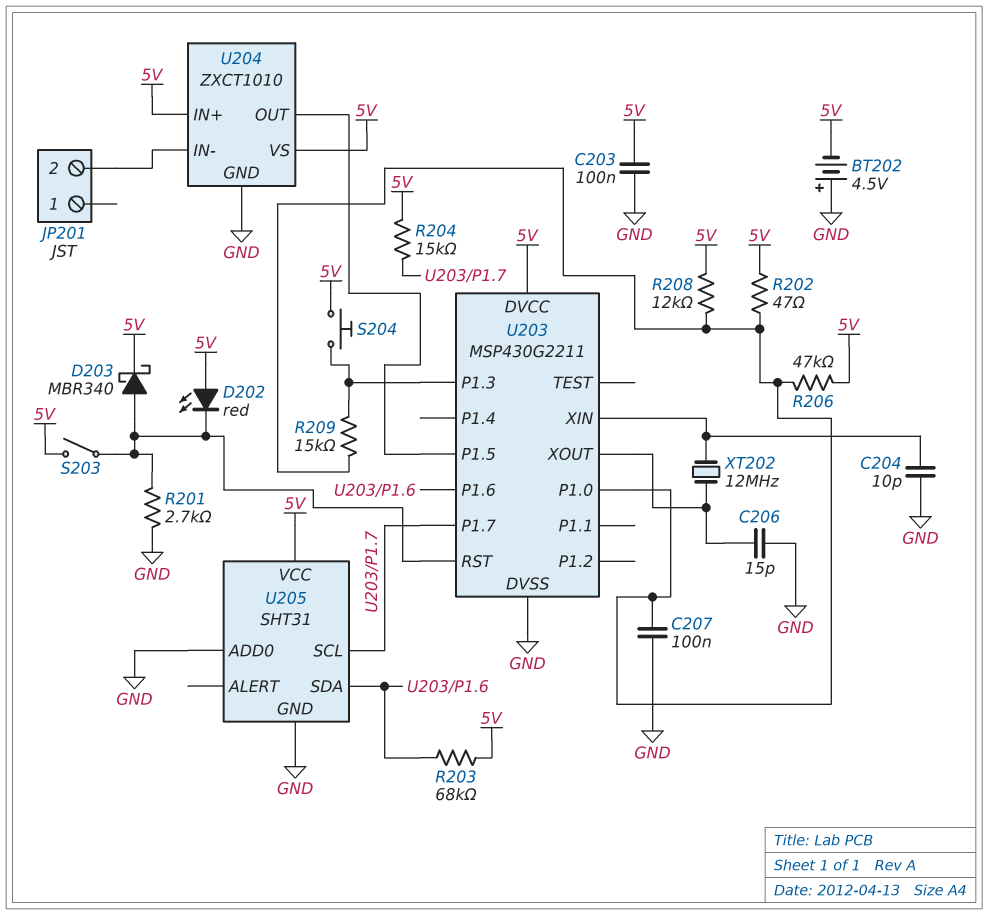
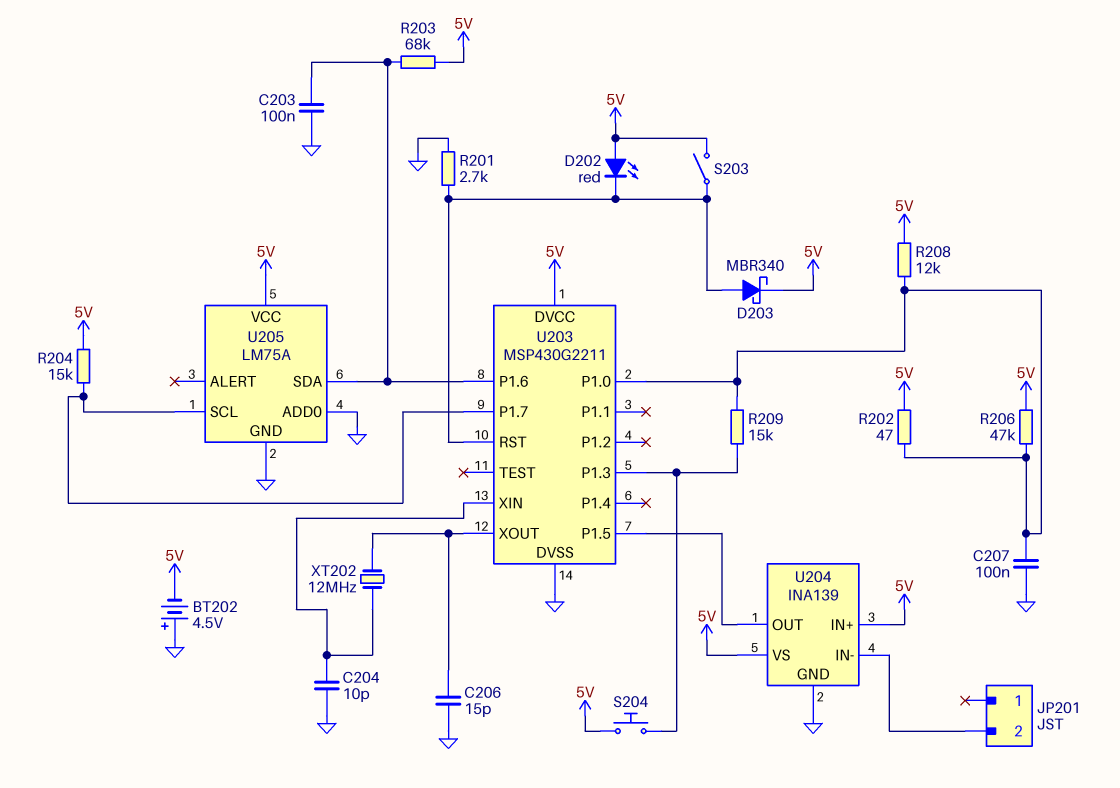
C203: 100nF (5V, GND) -> 100nF (GND, U203/P1.6)
U204: ZXCT1010 -> INA139
U205: SHT31 -> LM75A

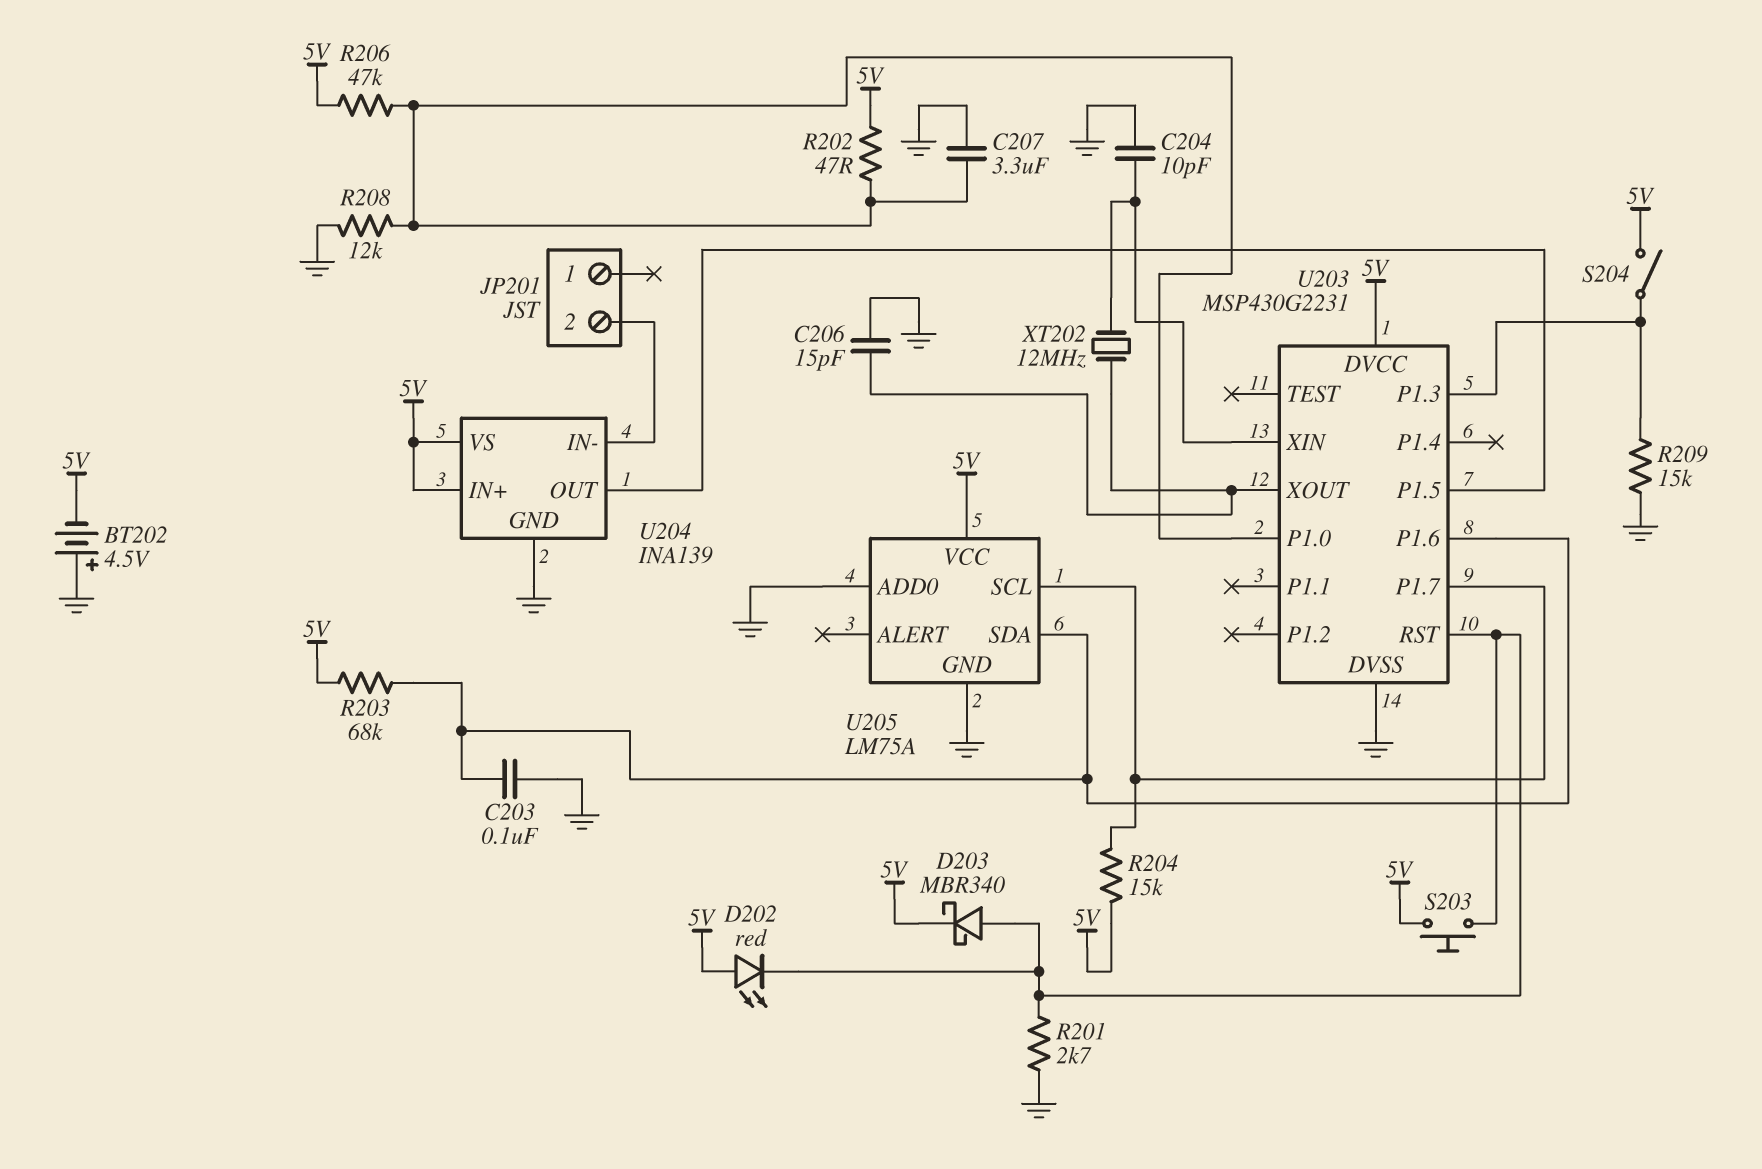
C207: 100nF (GND, U203/P1.0) -> 3.3uF (GND, U203/P1.0)
R208: 12k (5V, U203/P1.0) -> 12k (GND, U203/P1.0)
R209: 15k (U203/P1.0, U203/P1.3) -> 15k (GND, U203/P1.3)
S203: switch (5V, U203/RST) -> button (5V, U203/RST)
S204: button (5V, U203/P1.3) -> switch (5V, U203/P1.3)
U203: MSP430G2211 -> MSP430G2231

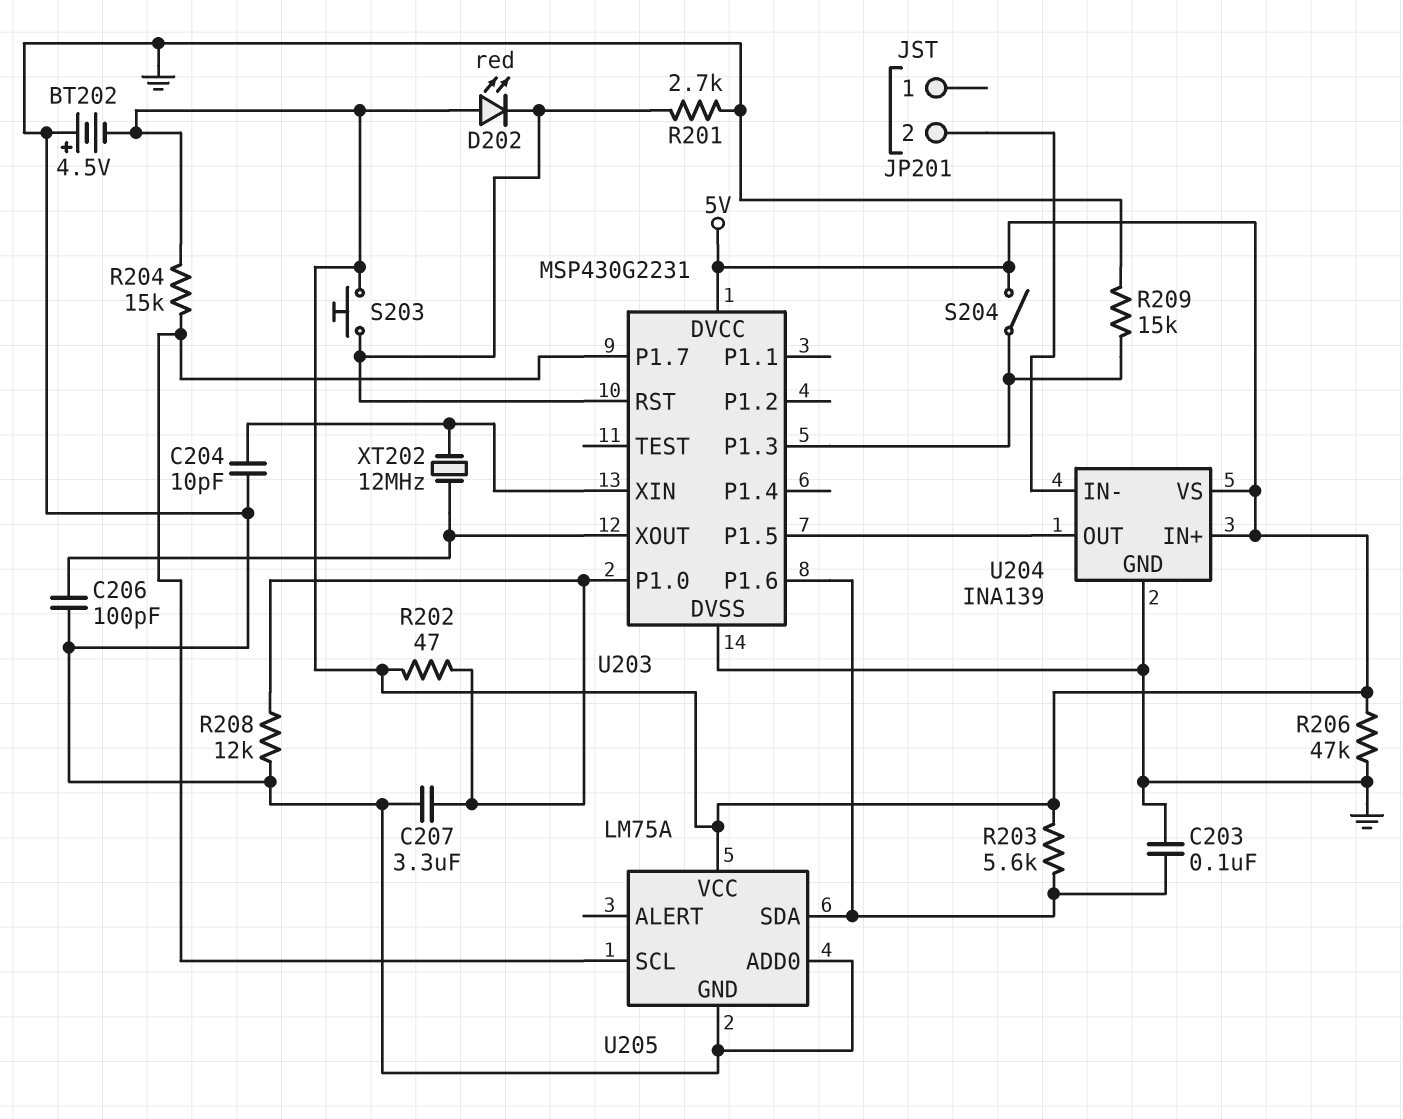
C206: 15pF (GND, U203/XOUT) -> 100pF (GND, U203/XOUT)
D203: schottky MBR340 (A U203/RST, K 5V) -> none
R203: 68k (5V, U203/P1.6) -> 5.6k (5V, U203/P1.6)
R206: 47k (5V, U203/P1.0) -> 47k (5V, GND)

